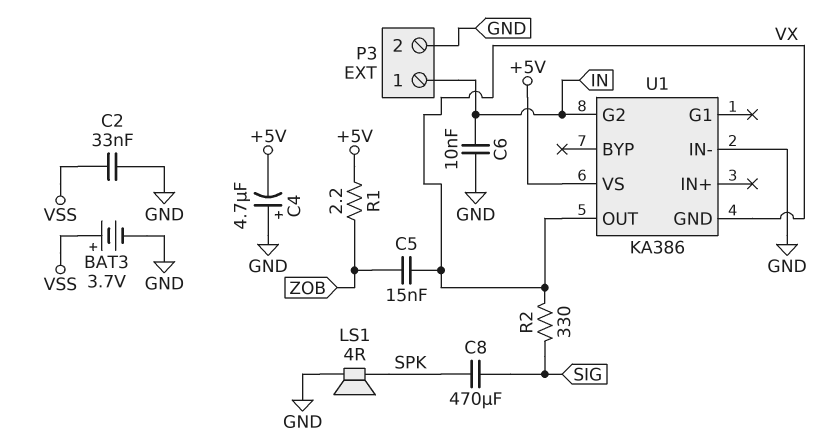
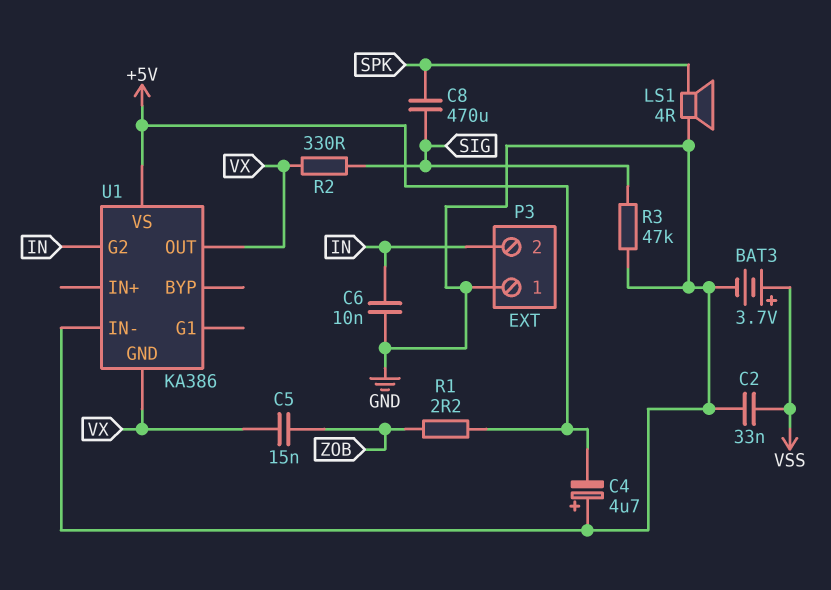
P3 pin 1: IN -> GND
P3 pin 2: GND -> IN
R3: none -> 47k (GND, SIG)

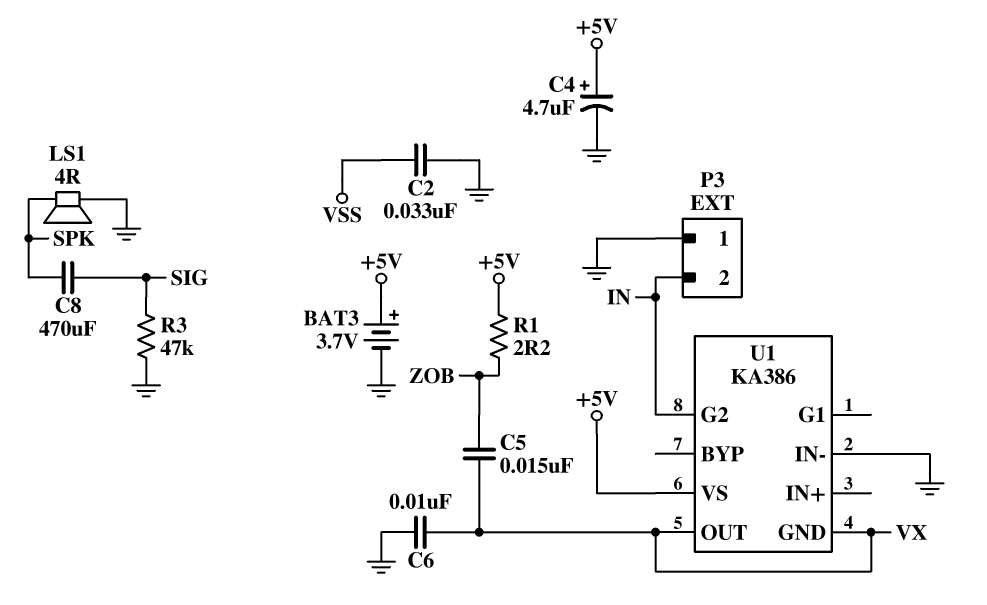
BAT3: 3.7V (plus VSS, minus GND) -> 3.7V (plus +5V, minus GND)
C4: 4.7uF (plus GND, minus +5V) -> 4.7uF (plus +5V, minus GND)
C6: 10nF (GND, IN) -> 10nF (GND, VX)
R2: 330 (SIG, VX) -> none

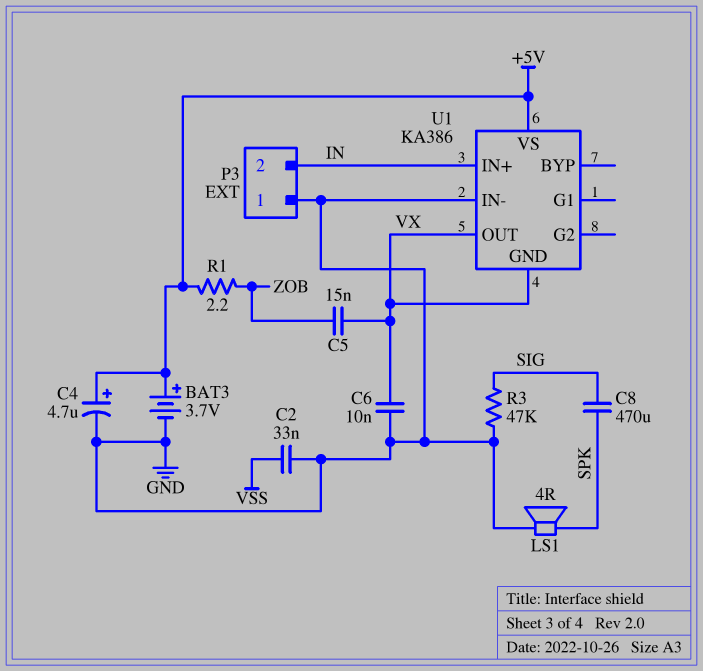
U1 pin G2: IN -> none
U1 pin IN+: none -> IN

